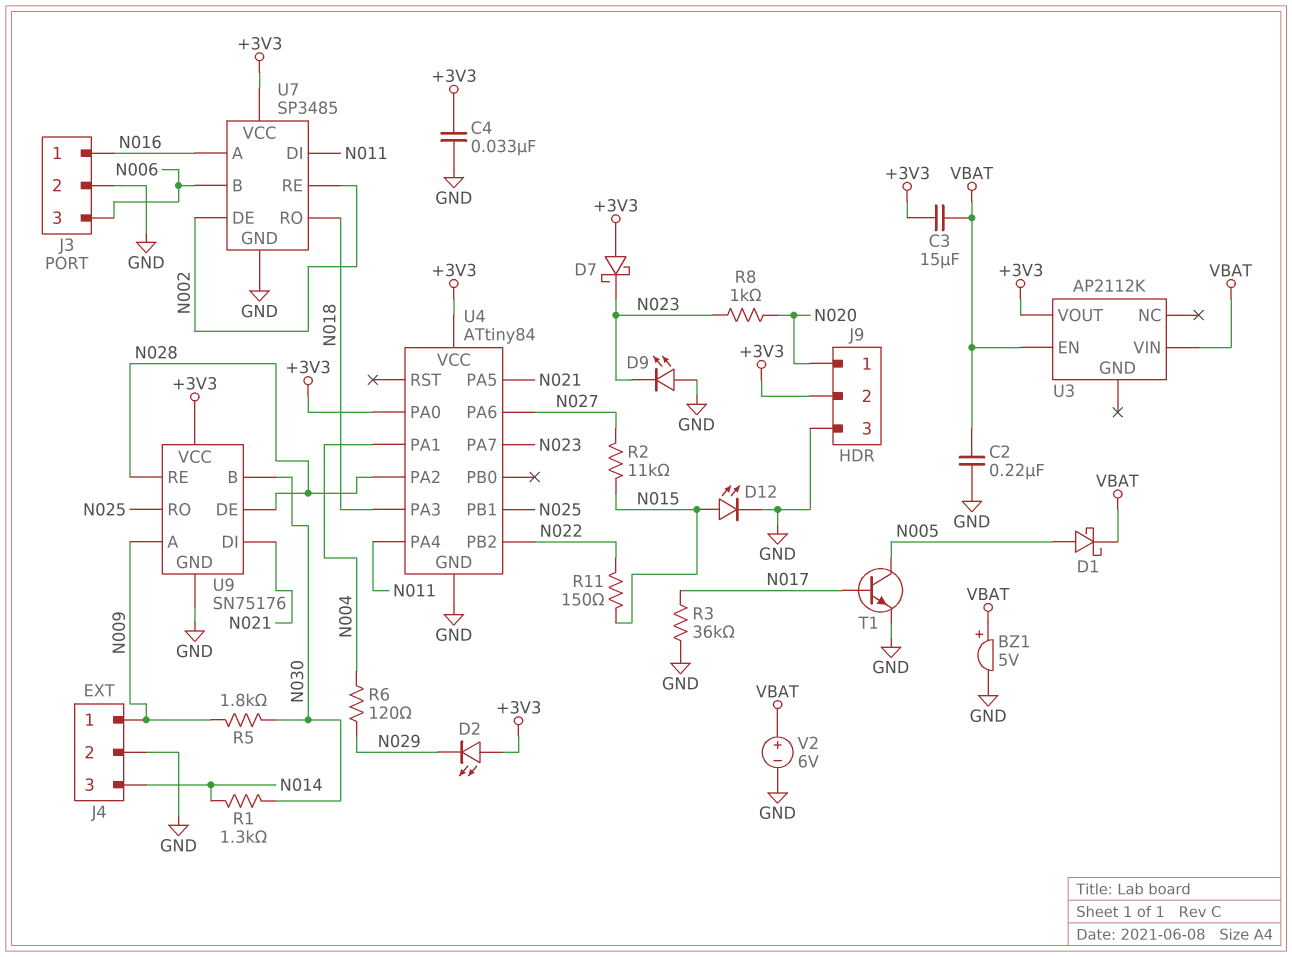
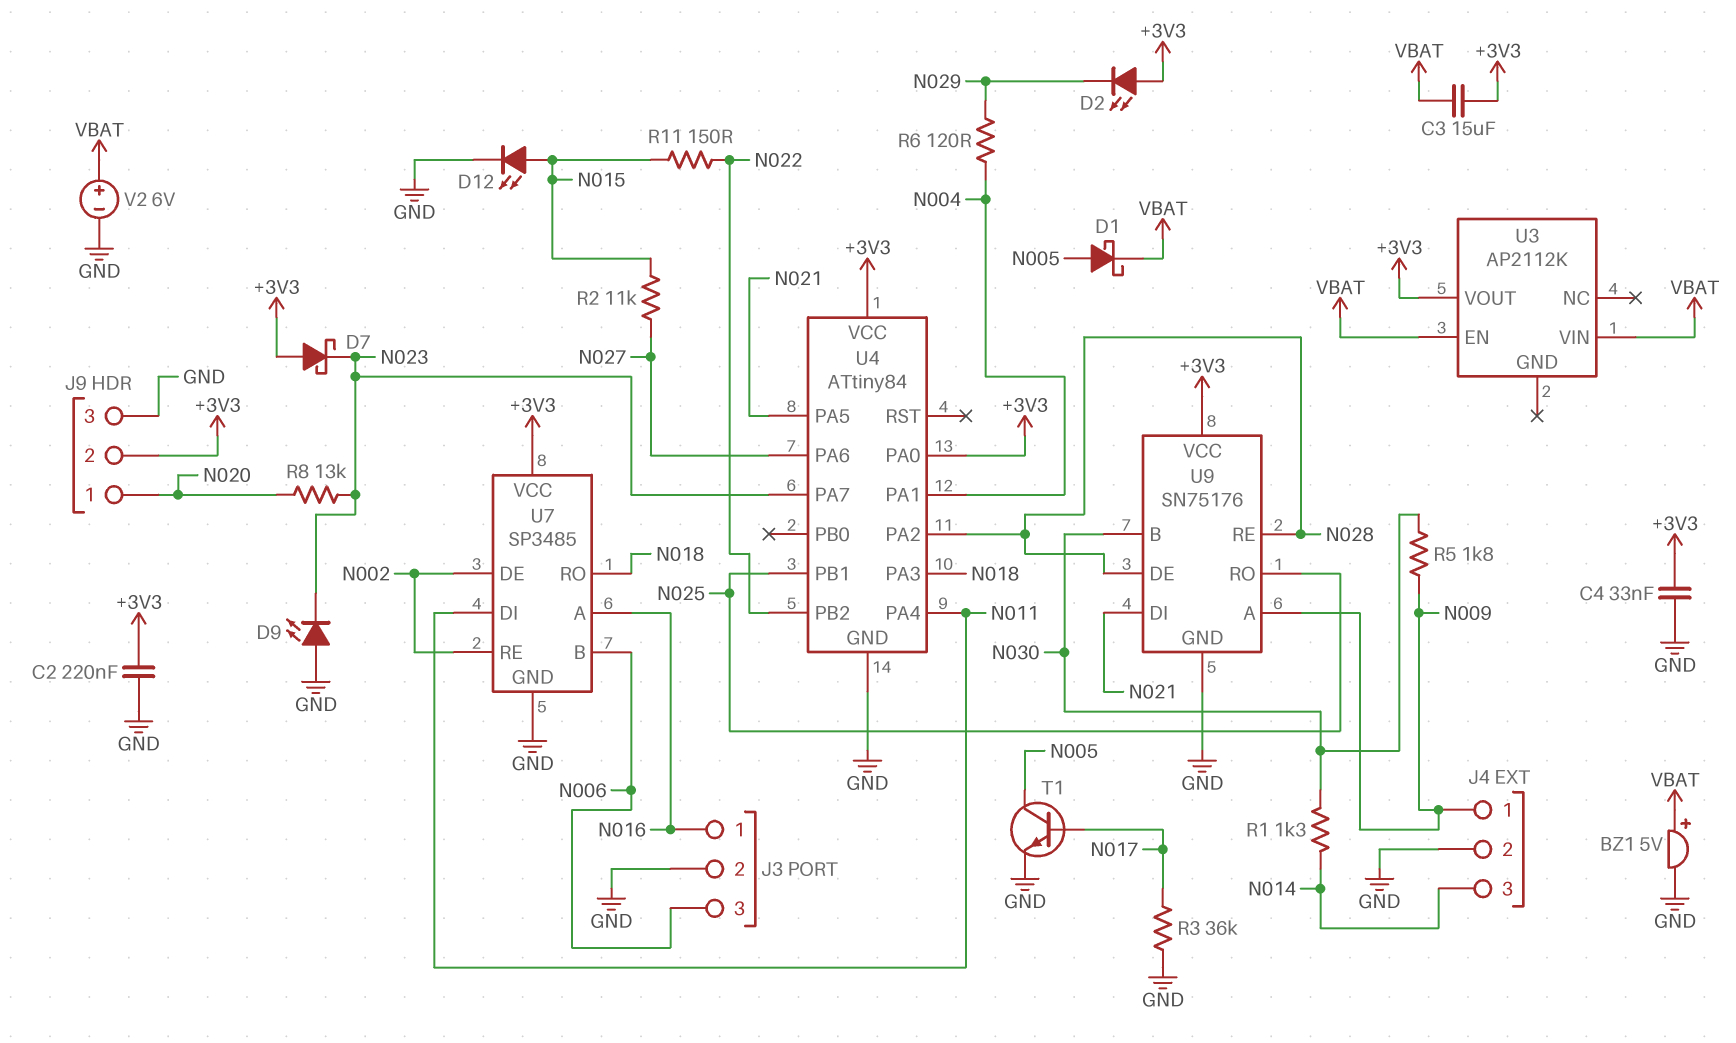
C2: 220nF (GND, VBAT) -> 220nF (+3V3, GND)
R8: 1k (N020, N023) -> 13k (N020, N023)

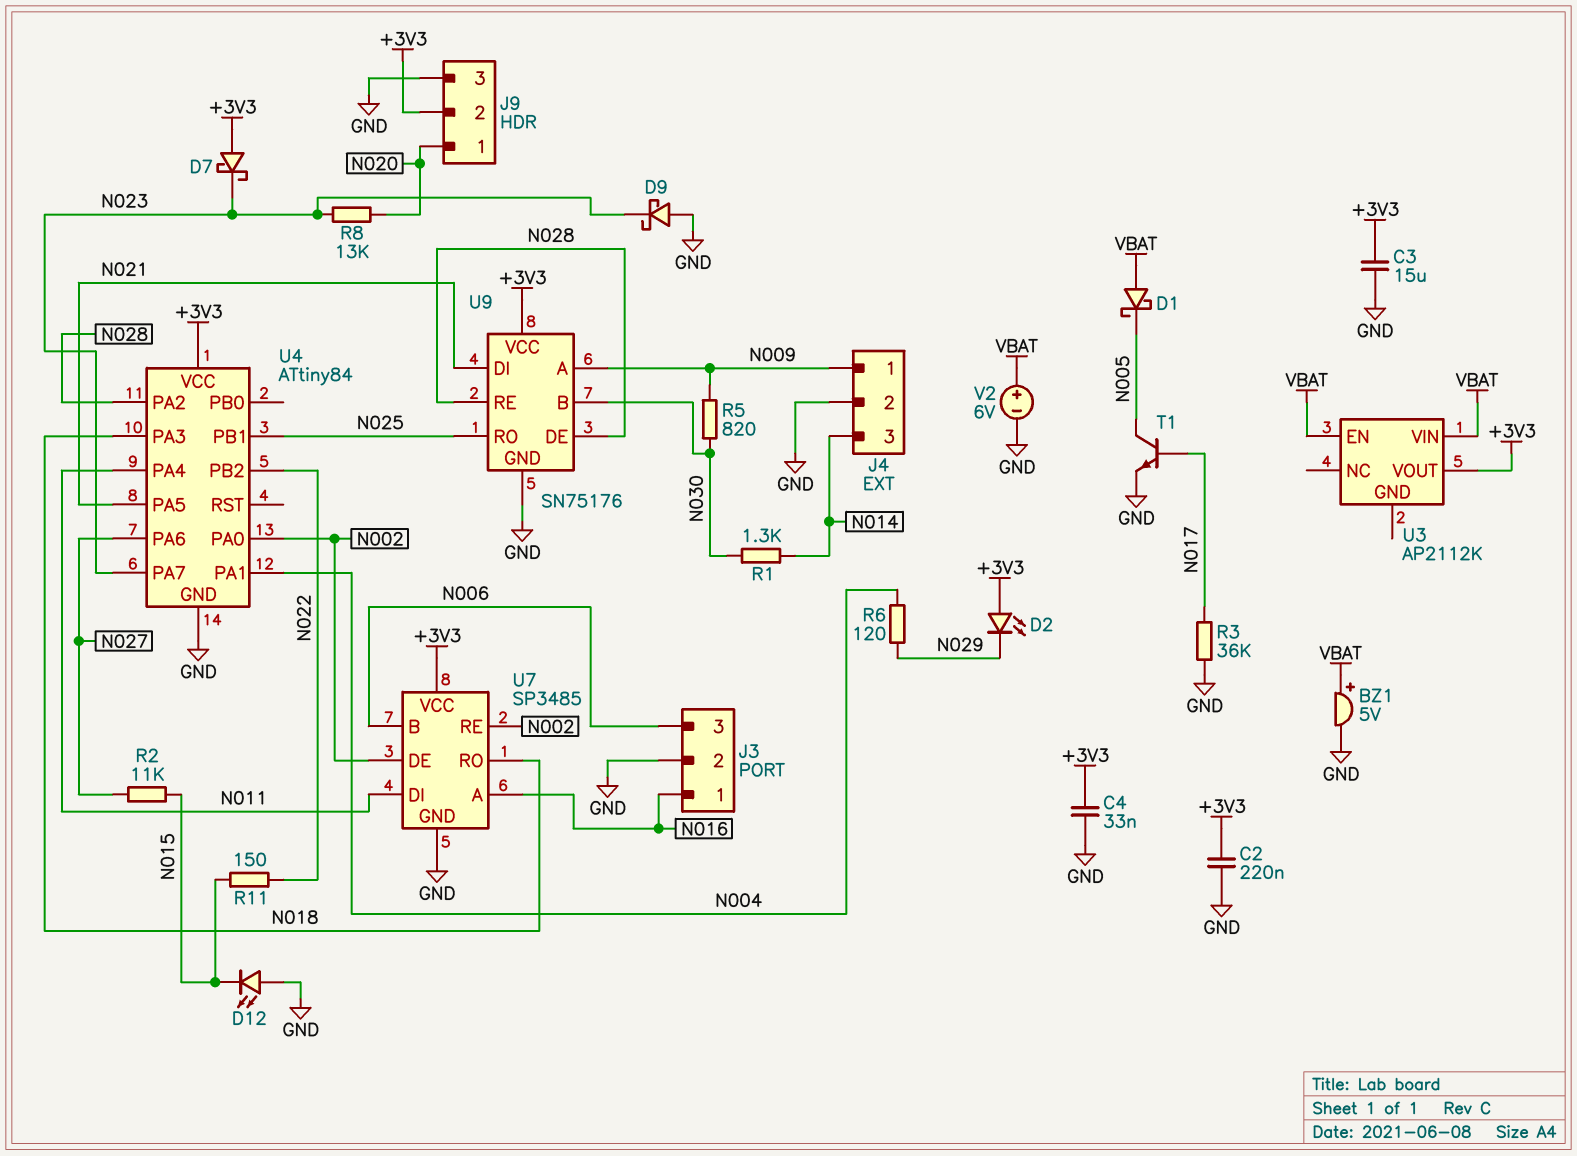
C3: 15uF (+3V3, VBAT) -> 15uF (+3V3, GND)
D1: schottky (A N005, K VBAT) -> schottky (A VBAT, K N005)
D9: LED (A GND, K N023) -> schottky (A GND, K N023)
D12: LED (A N015, K GND) -> LED (A GND, K N015)
R5: 1.8k (N009, N030) -> 820 (N009, N030)
U4 pin PA0: +3V3 -> N002

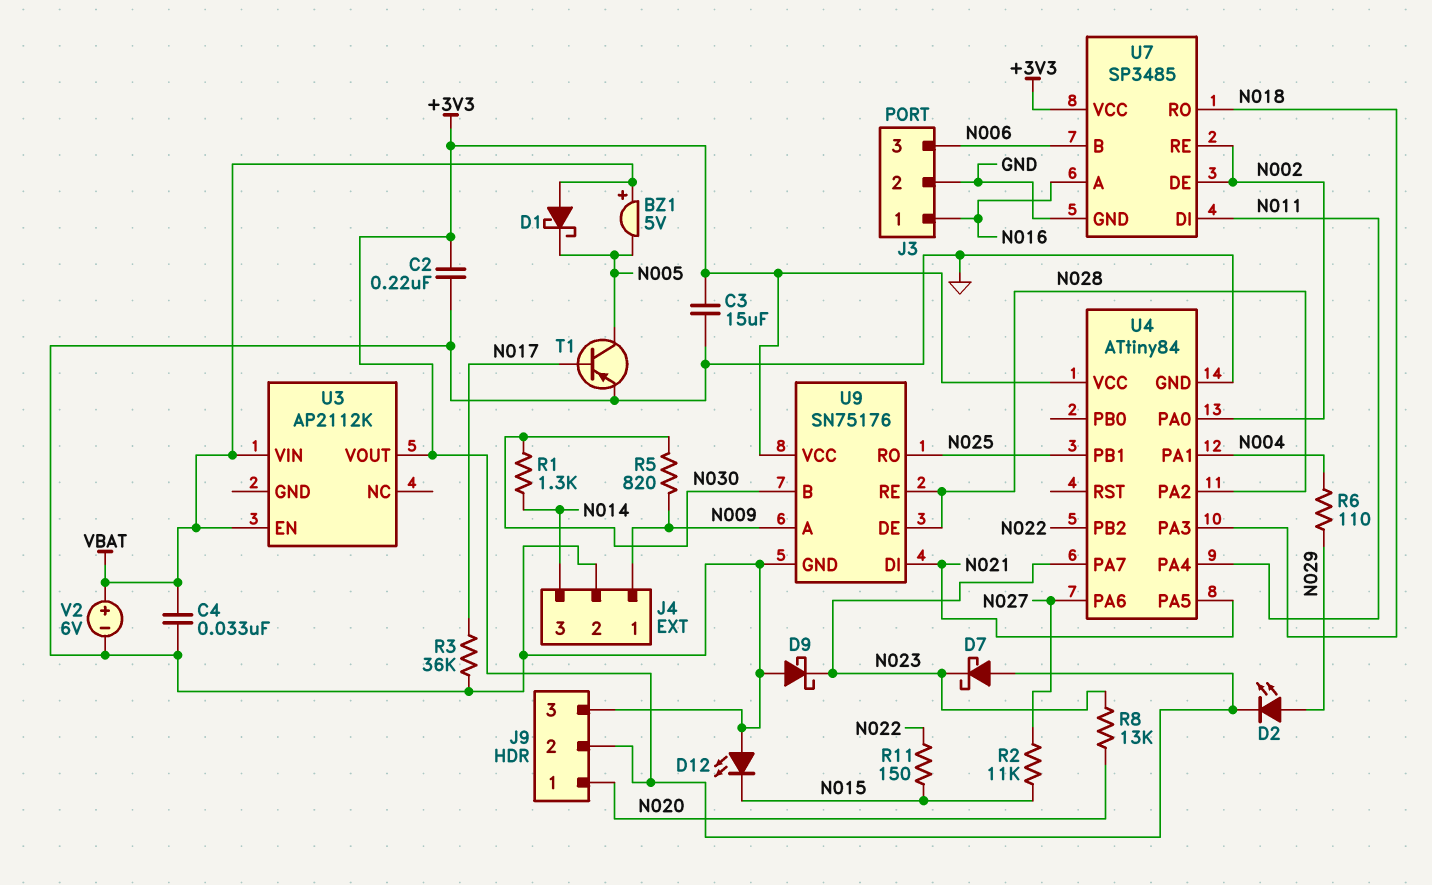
BZ1: buzzer 5V (plus VBAT, minus GND) -> buzzer 5V (plus VBAT, minus N005)
C4: 33nF (+3V3, GND) -> 33nF (GND, VBAT)
D2: LED (A +3V3, K N029) -> LED (A N029, K +3V3)
R6: 120 (N004, N029) -> 110 (N004, N029)
T1: NPN (B N017, C N005, E GND) -> PNP (B N017, C N005, E GND)

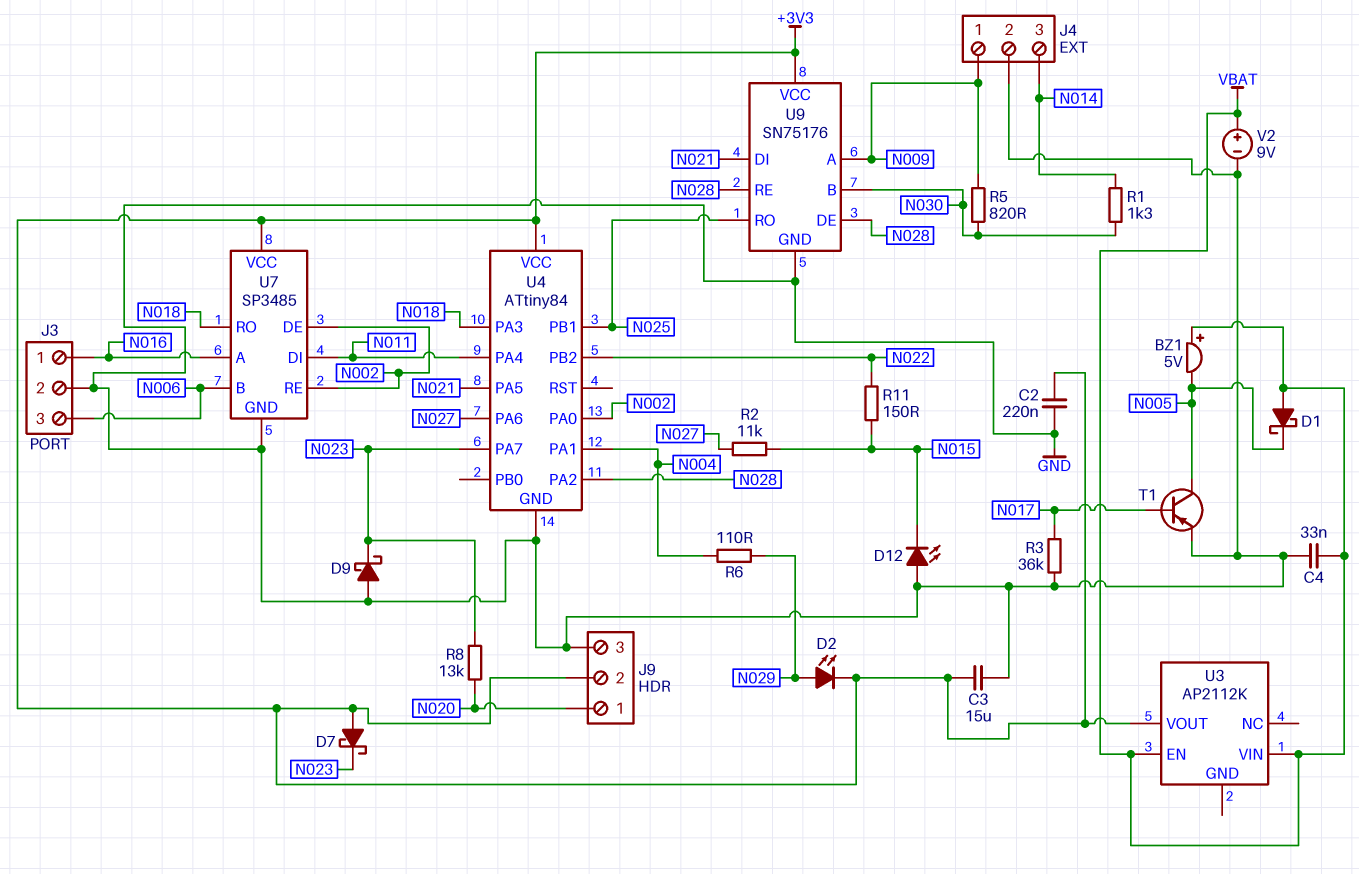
V2: 6V (plus VBAT, minus GND) -> 9V (plus VBAT, minus GND)

